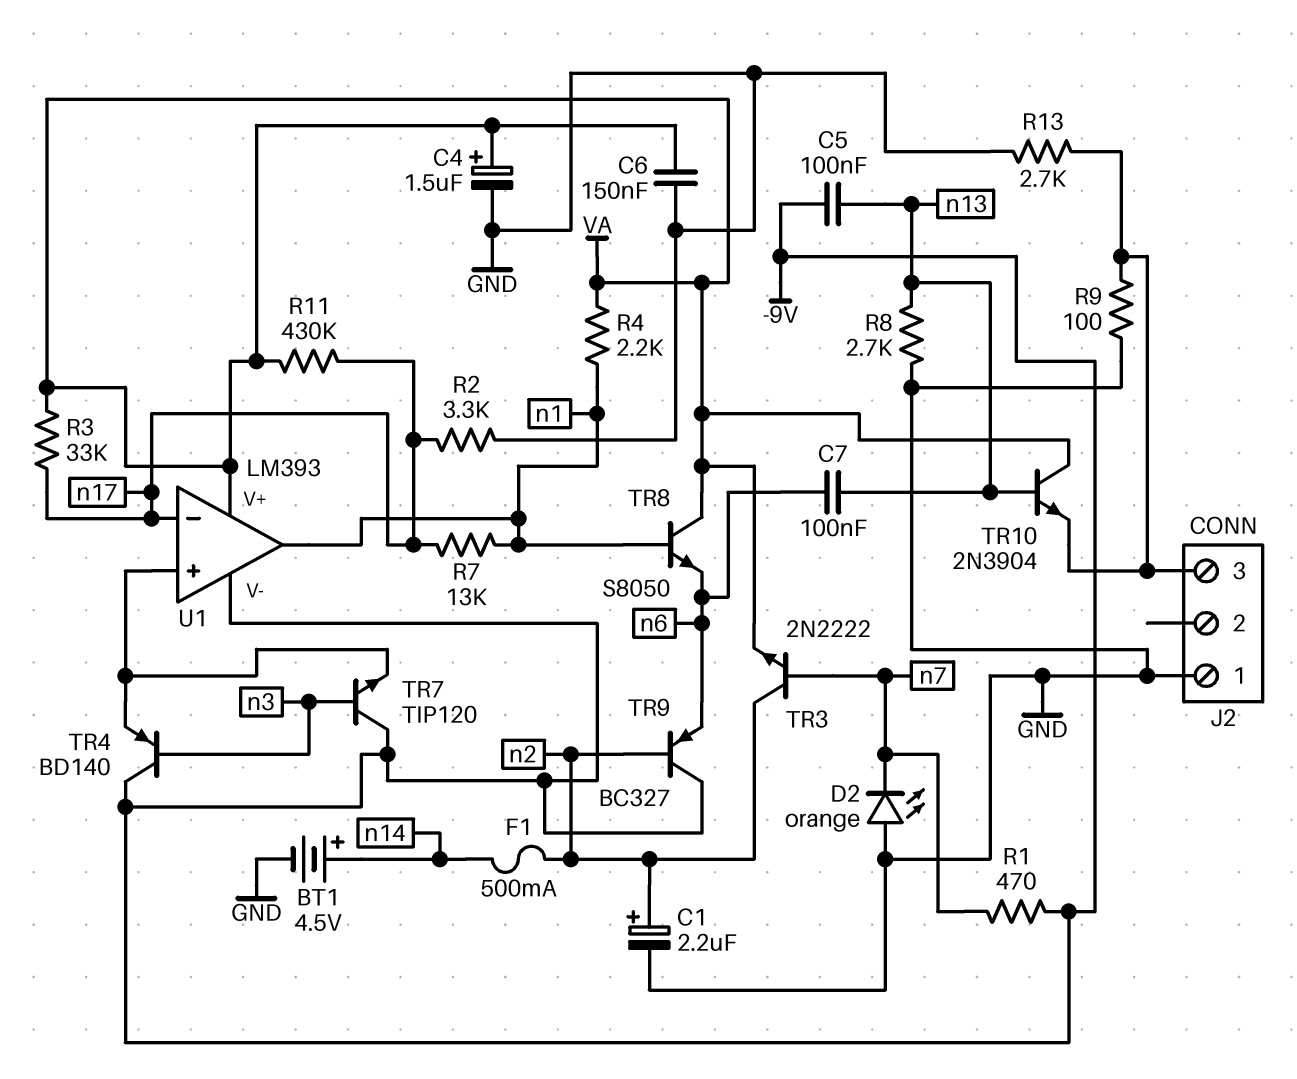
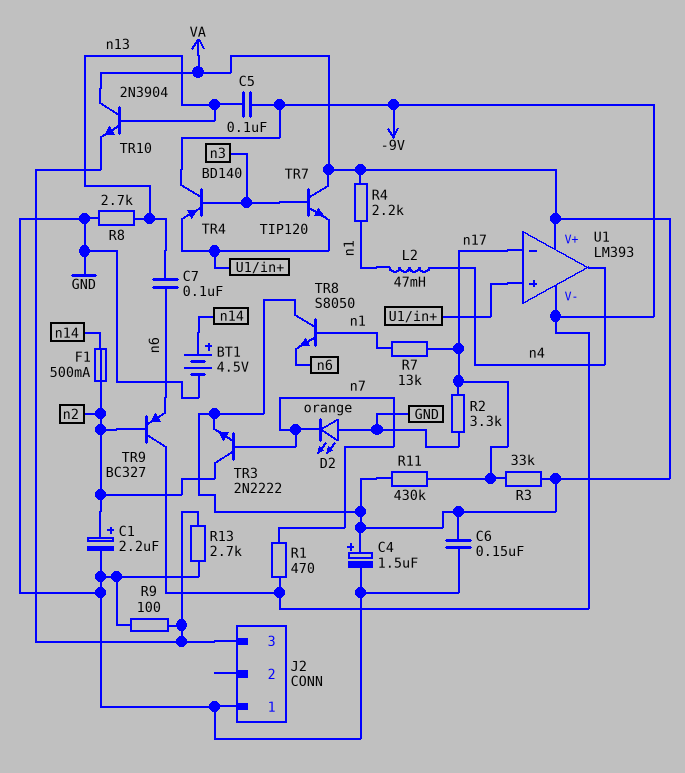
L2: none -> 47mH (n1, n4)
TR7: NPN TIP120 (B n3, C -9V, E U1/in+) -> NPN TIP120 (B n3, C VA, E U1/in+)
U1 pin out: n1 -> n4

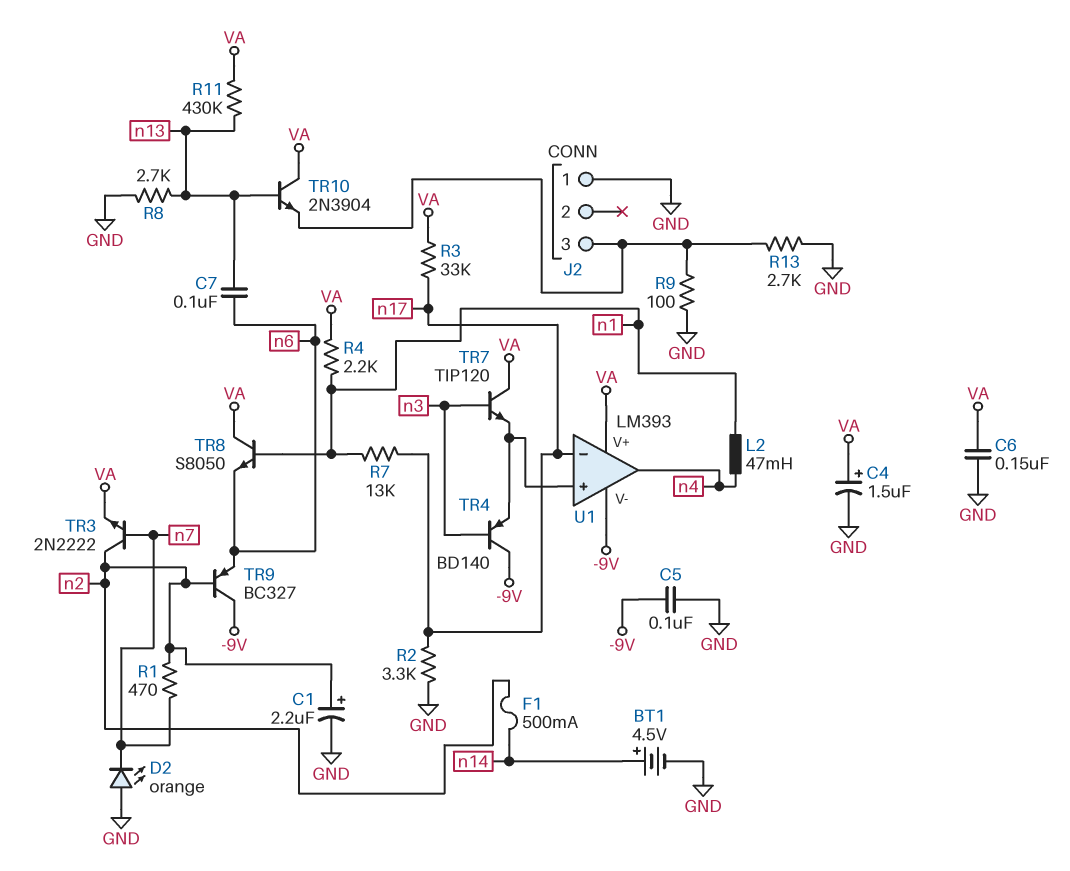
C5: 100nF (-9V, n13) -> 100nF (-9V, GND)
R1: 470 (-9V, n7) -> 470 (n2, n7)
R11: 430k (VA, n17) -> 430k (VA, n13)

